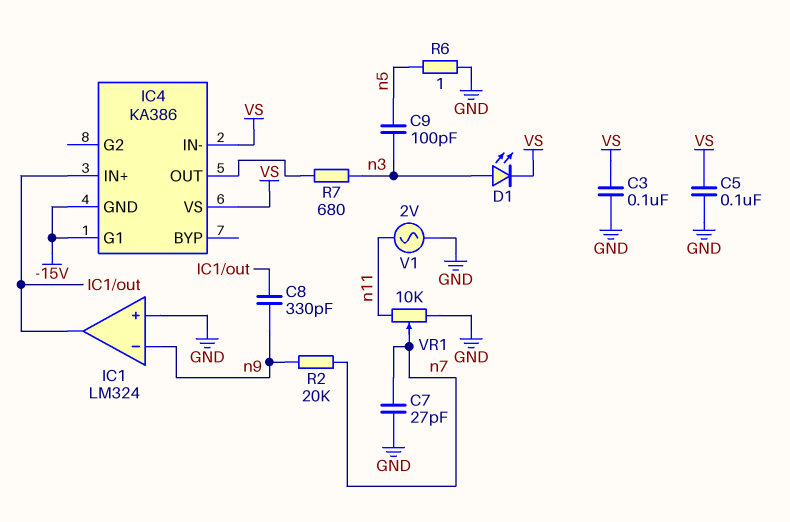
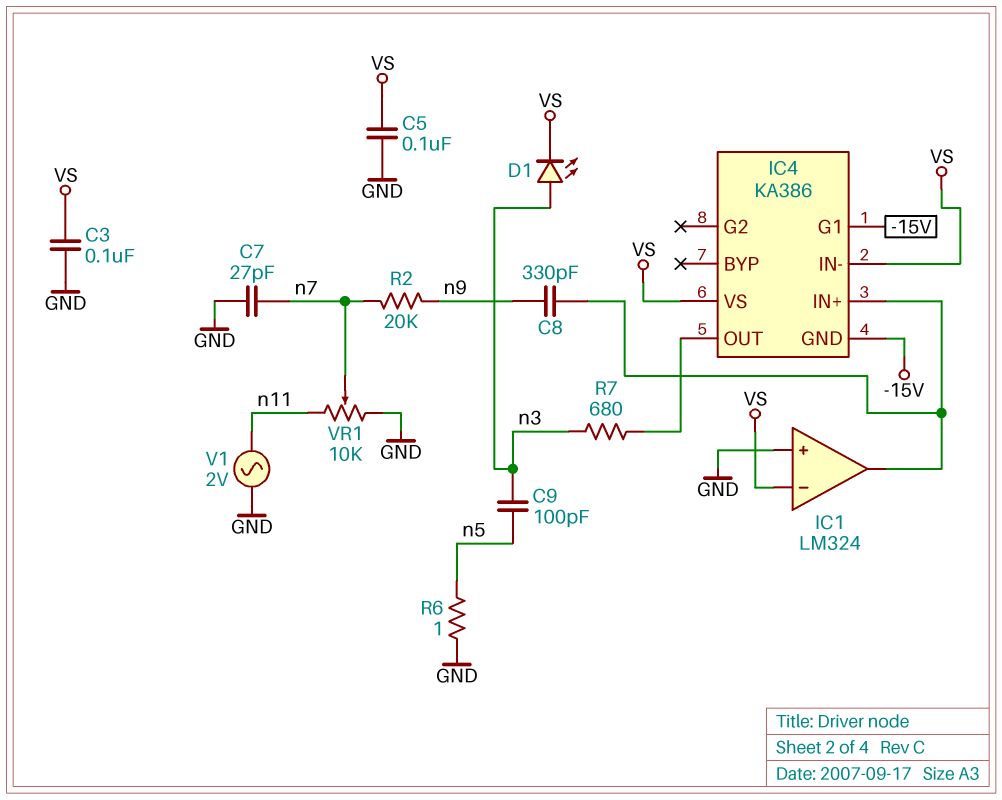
IC1 pin in-: n9 -> VS

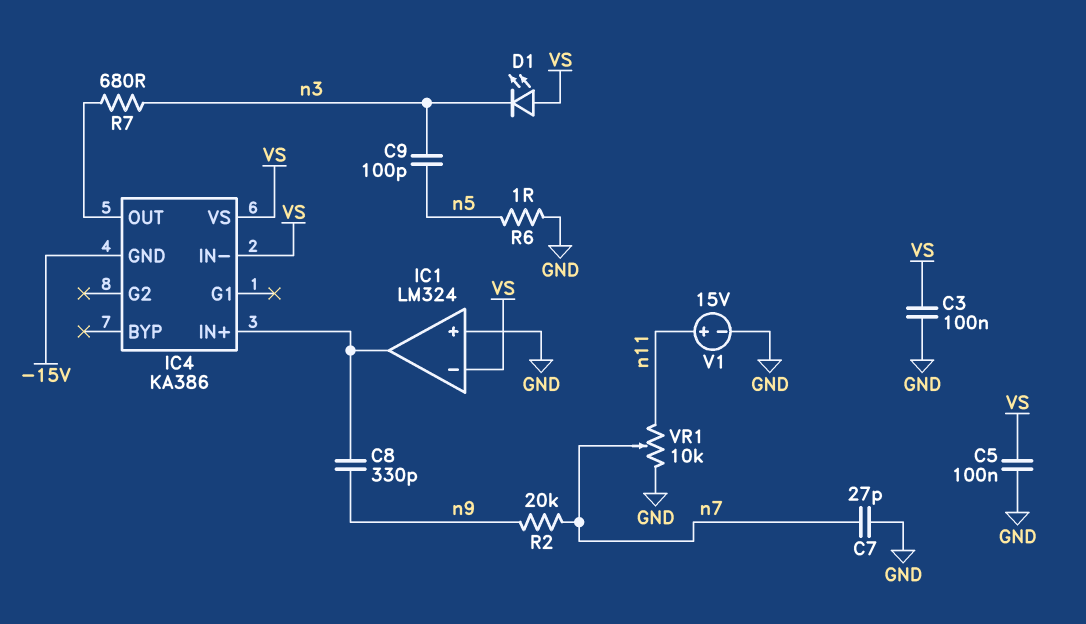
D1: LED (A n3, K VS) -> LED (A VS, K n3)
IC4 pin G1: -15V -> none
V1: AC 2V (GND, n11) -> 15V (plus n11, minus GND)

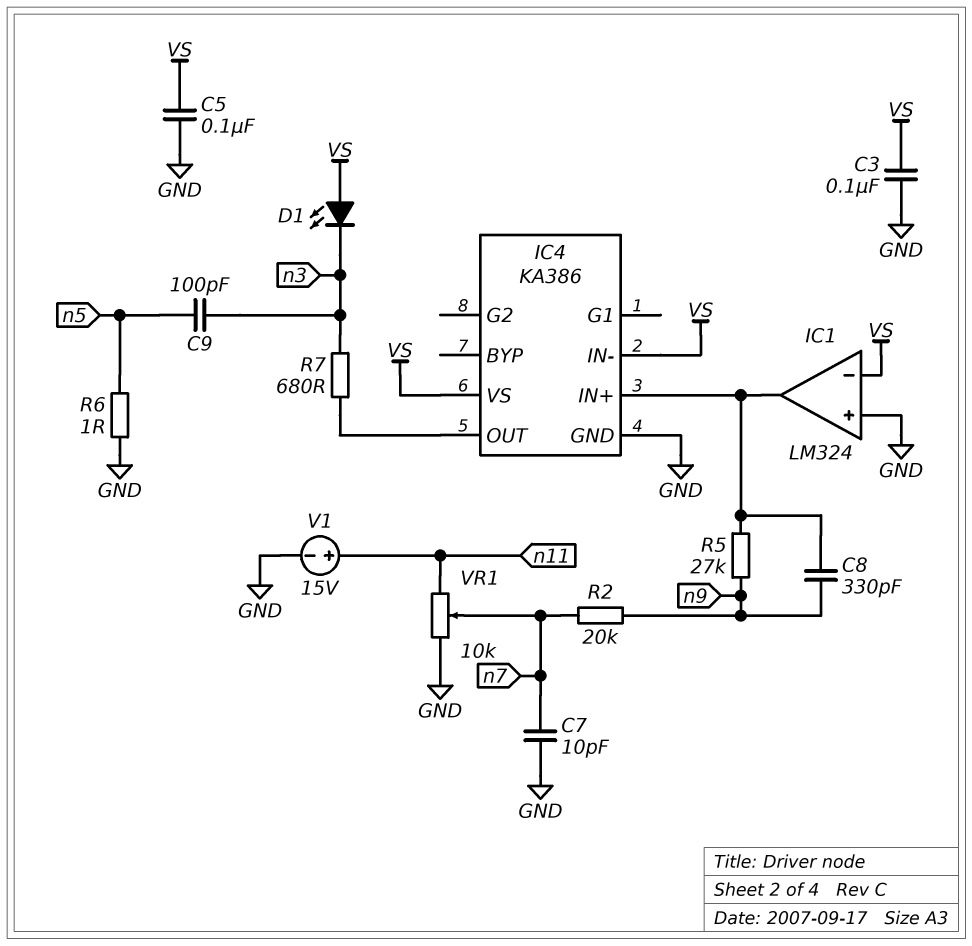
C7: 27pF (GND, n7) -> 10pF (GND, n7)
IC4 pin GND: -15V -> GND
R5: none -> 27k (IC1/out, n9)

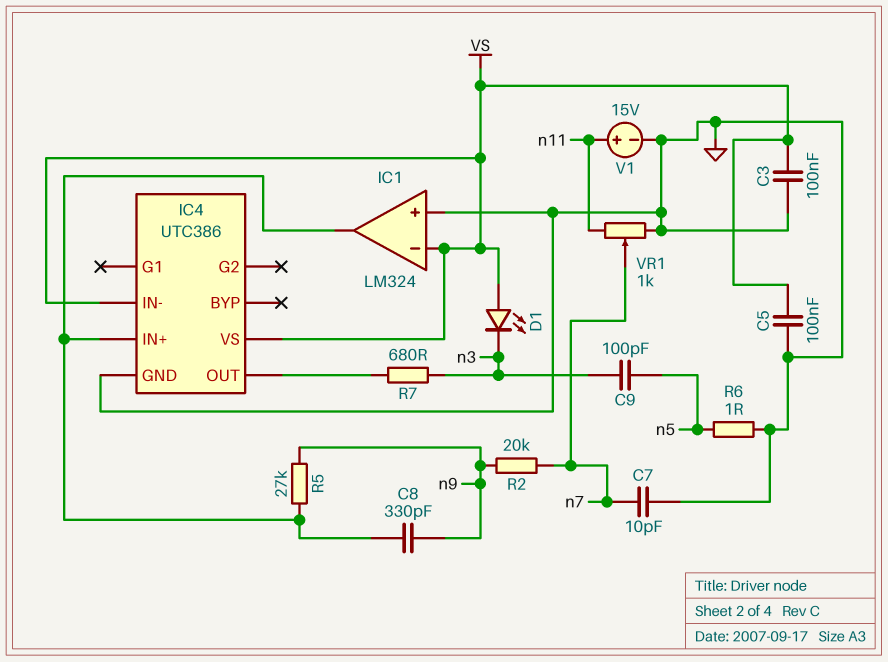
IC4: KA386 -> UTC386
VR1: 10k (GND, n11, wiper n7) -> 1k (GND, n11, wiper n7)

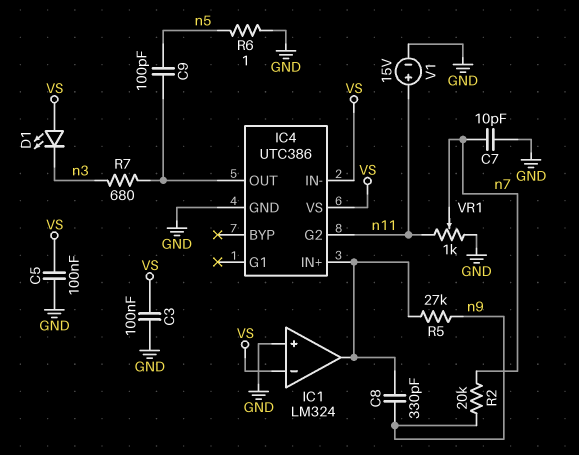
C9: 100pF (n3, n5) -> 100pF (IC4/OUT, n5)
IC4 pin G2: none -> n11

